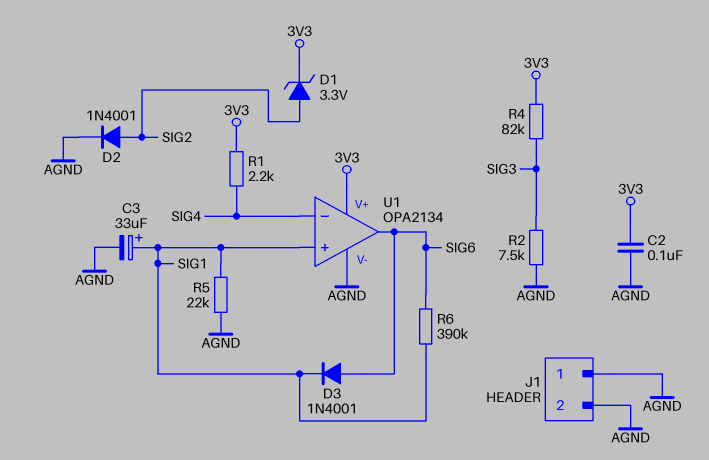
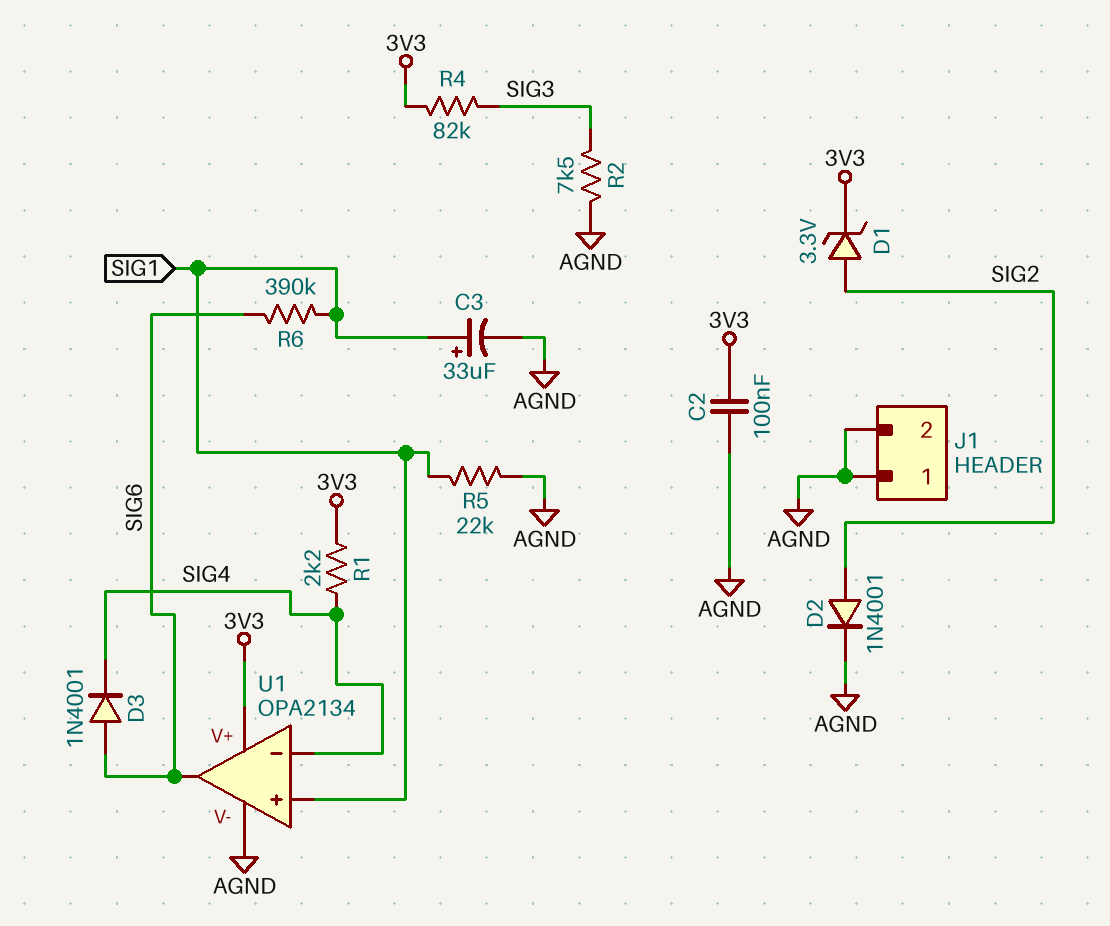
D3: diode 1N4001 (A SIG6, K SIG1) -> diode 1N4001 (A SIG6, K SIG4)

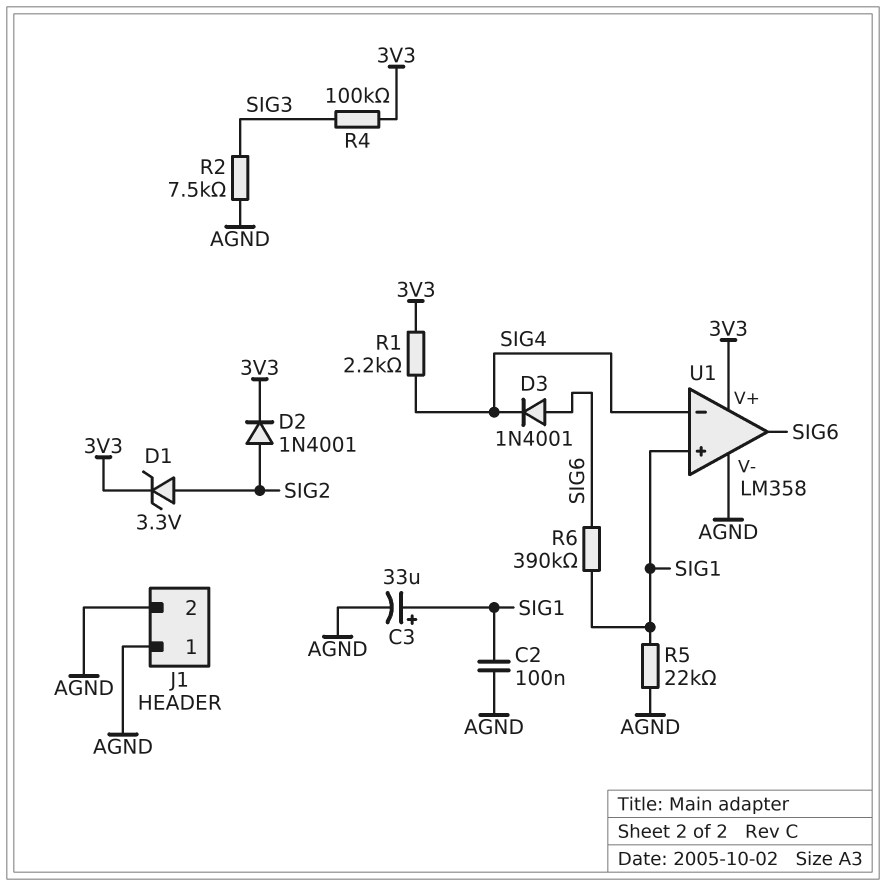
C2: 100nF (3V3, AGND) -> 100nF (AGND, SIG1)
D2: diode 1N4001 (A SIG2, K AGND) -> diode 1N4001 (A SIG2, K 3V3)
R4: 82k (3V3, SIG3) -> 100k (3V3, SIG3)
U1: OPA2134 -> LM358

